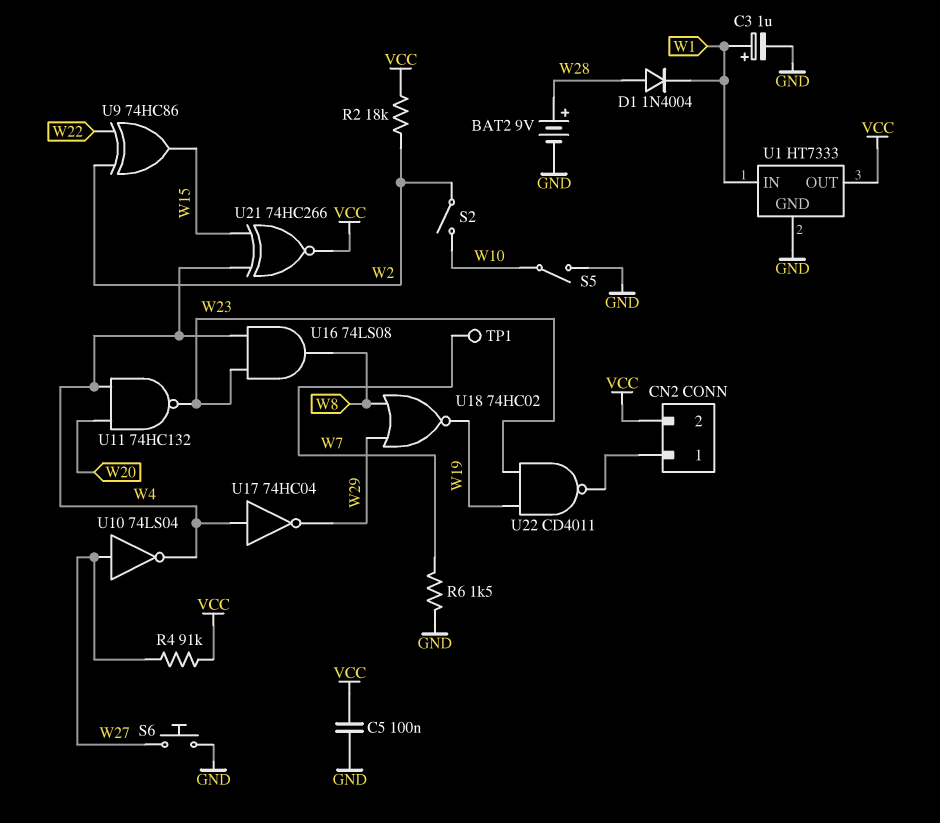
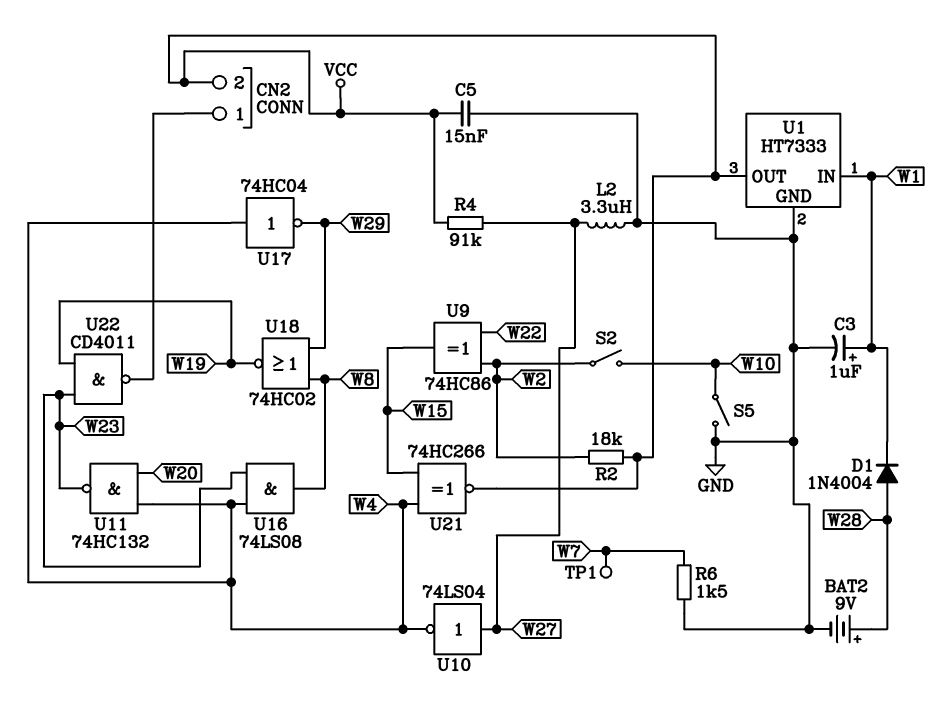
C5: 100nF (GND, VCC) -> 15nF (GND, VCC)
L2: none -> 3.3uH (GND, W27)
S6: button (GND, W27) -> none

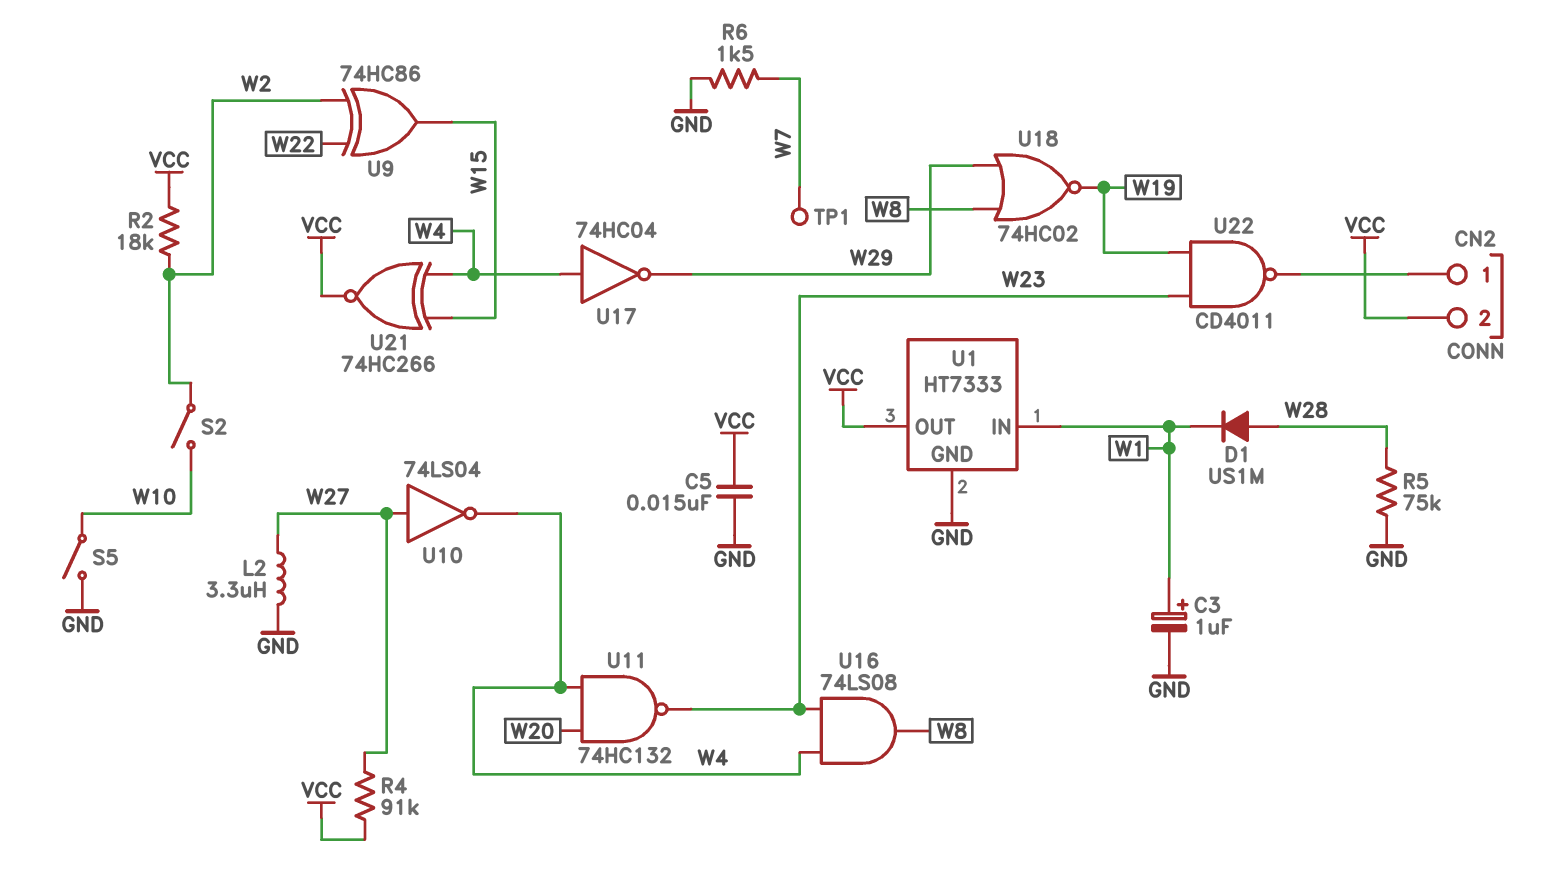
BAT2: 9V (plus W28, minus GND) -> none
D1: diode 1N4004 (A W28, K W1) -> diode US1M (A W28, K W1)
R5: none -> 75k (GND, W28)

